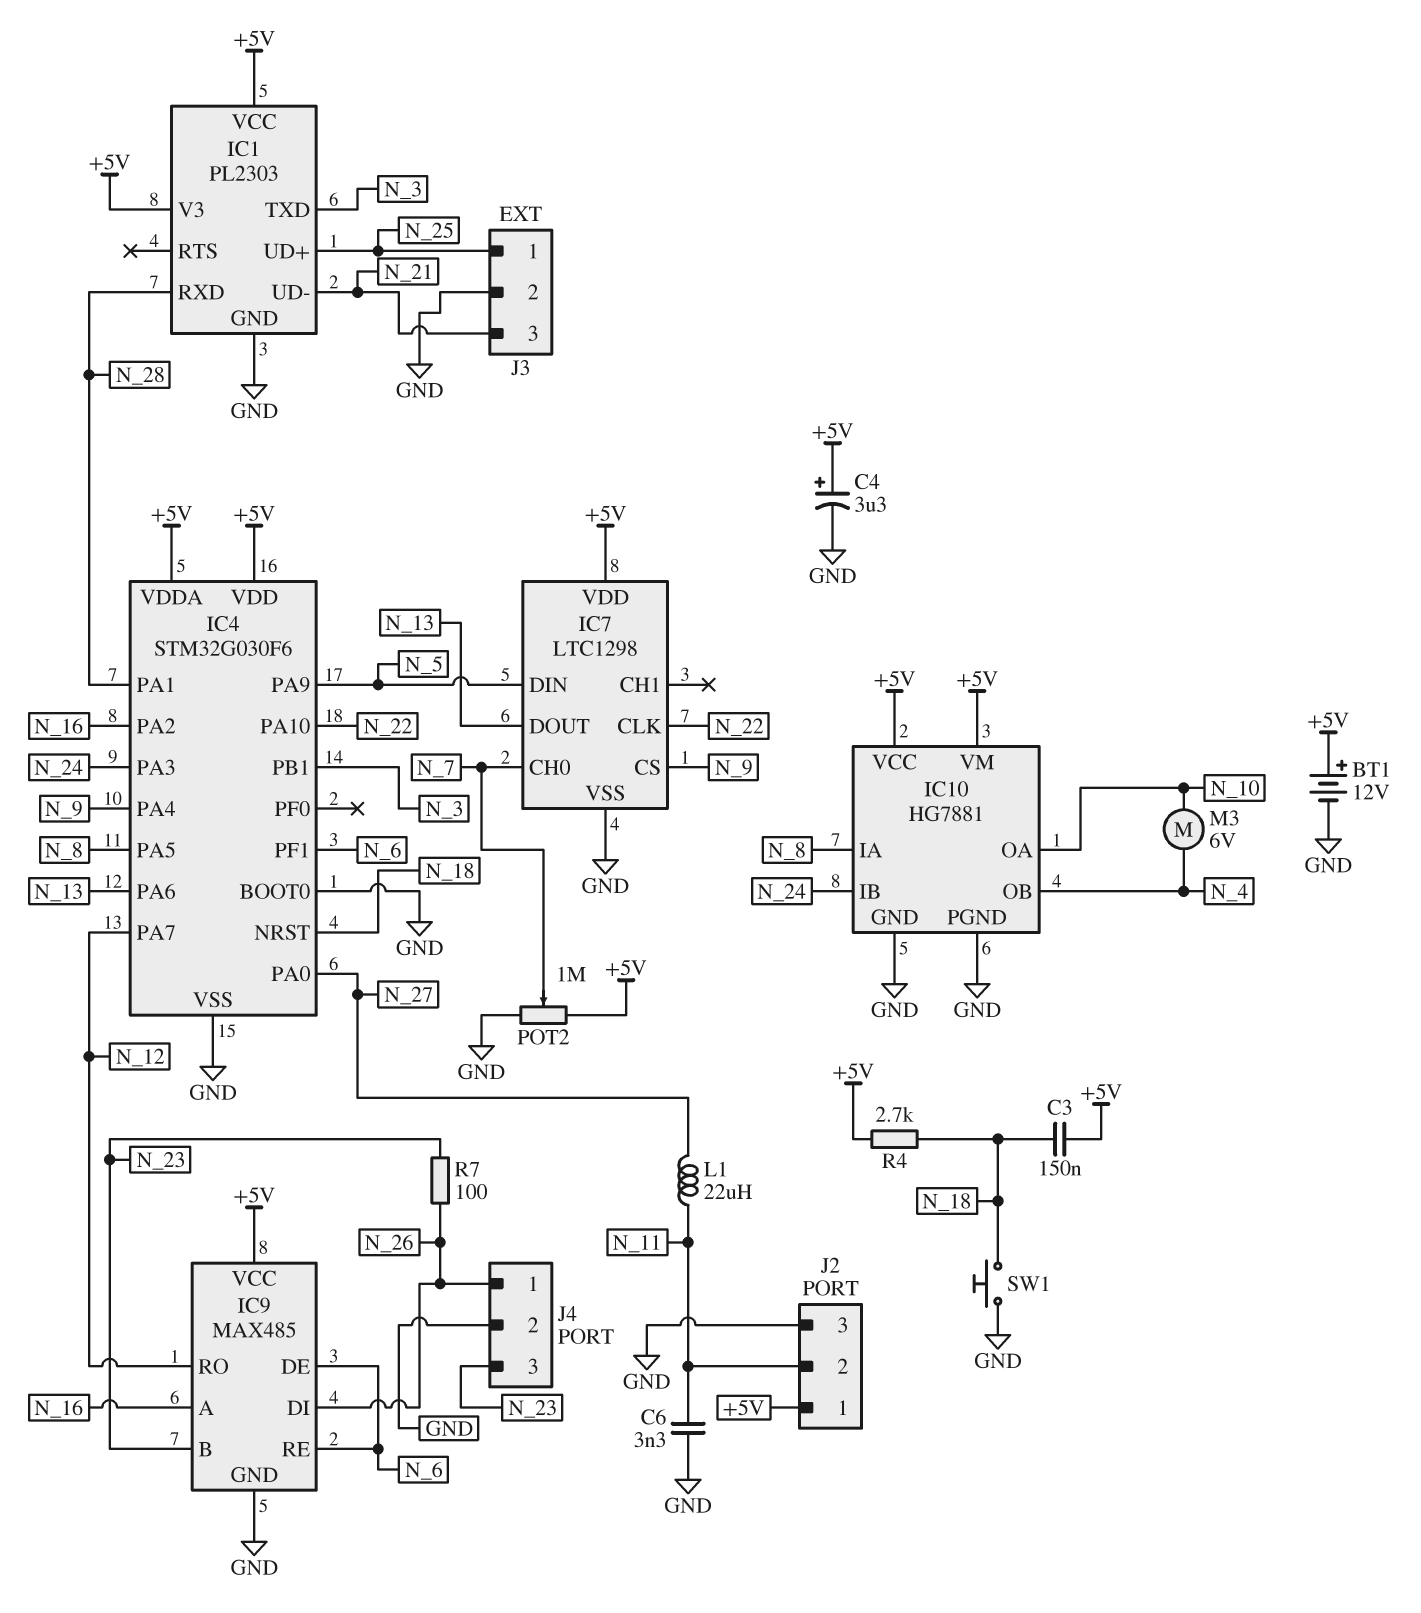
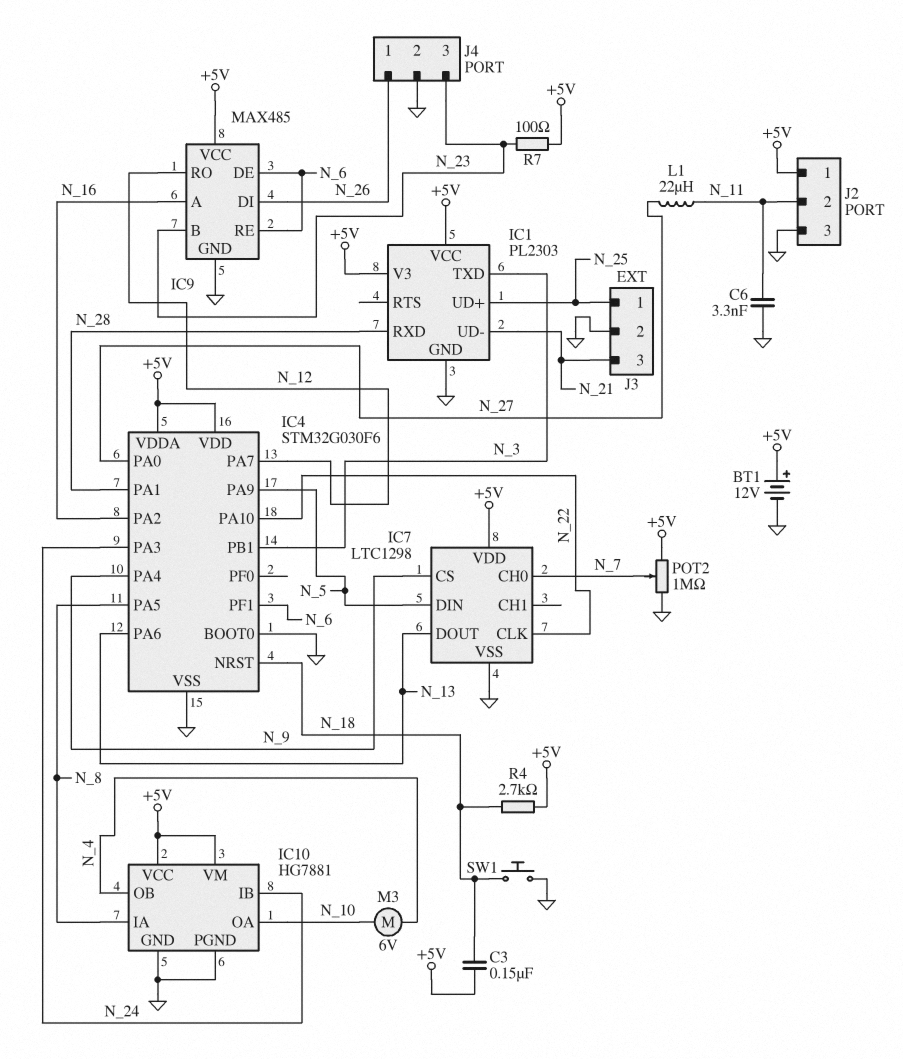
C4: 3.3uF (plus +5V, minus GND) -> none
R7: 100 (N_23, N_26) -> 100 (+5V, N_23)

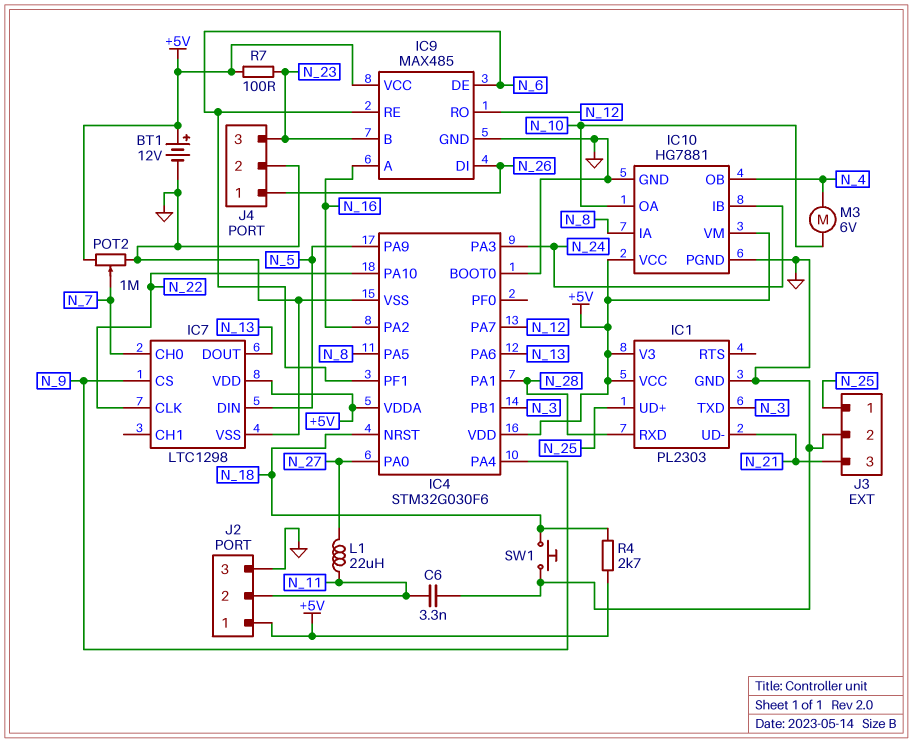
C3: 150nF (+5V, N_18) -> none

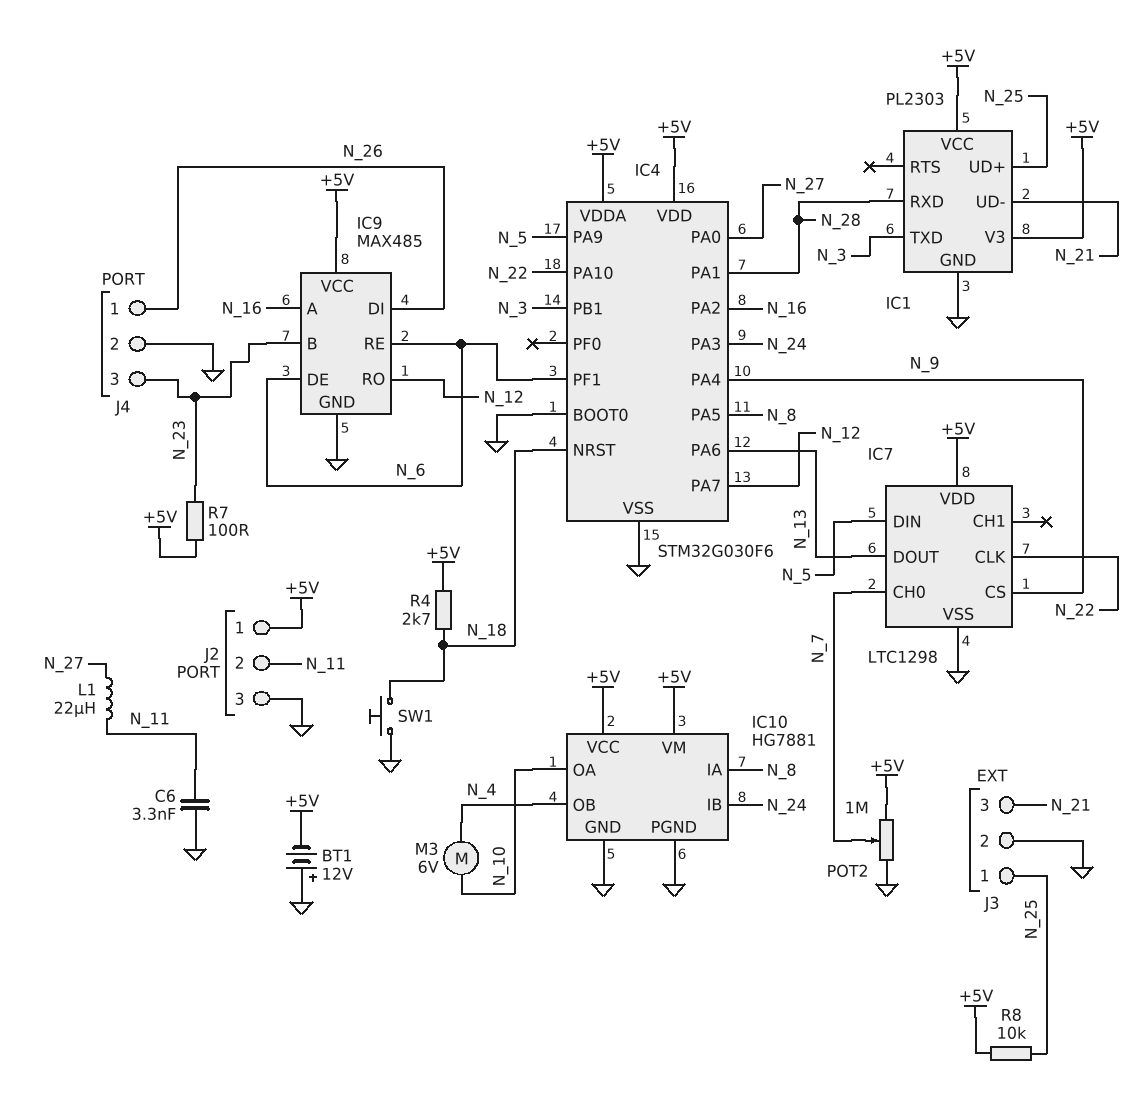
BT1: 12V (plus +5V, minus GND) -> 12V (plus GND, minus +5V)
R8: none -> 10k (+5V, N_25)

